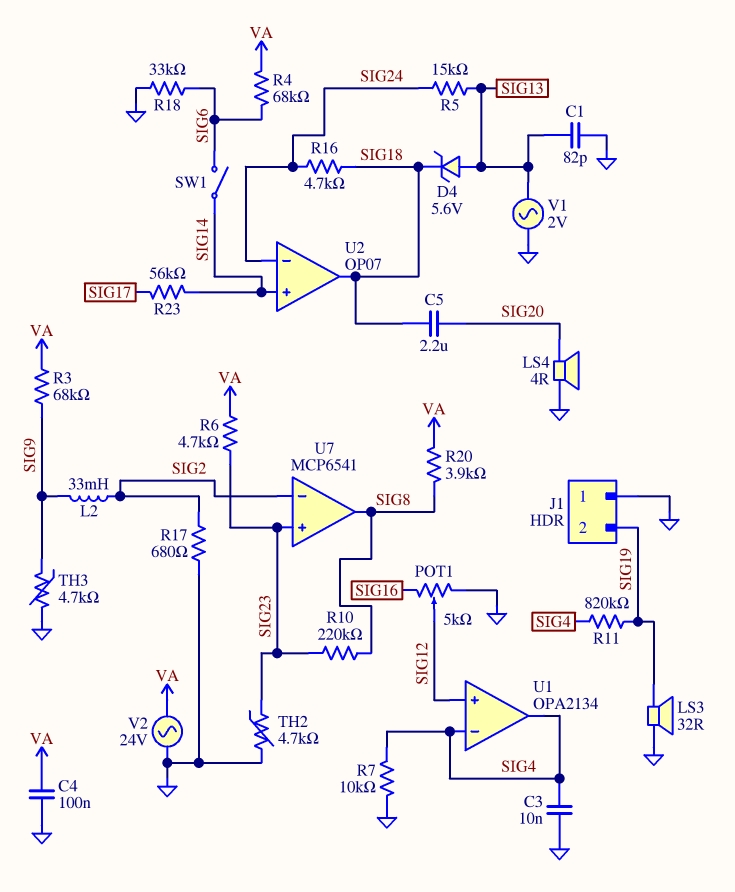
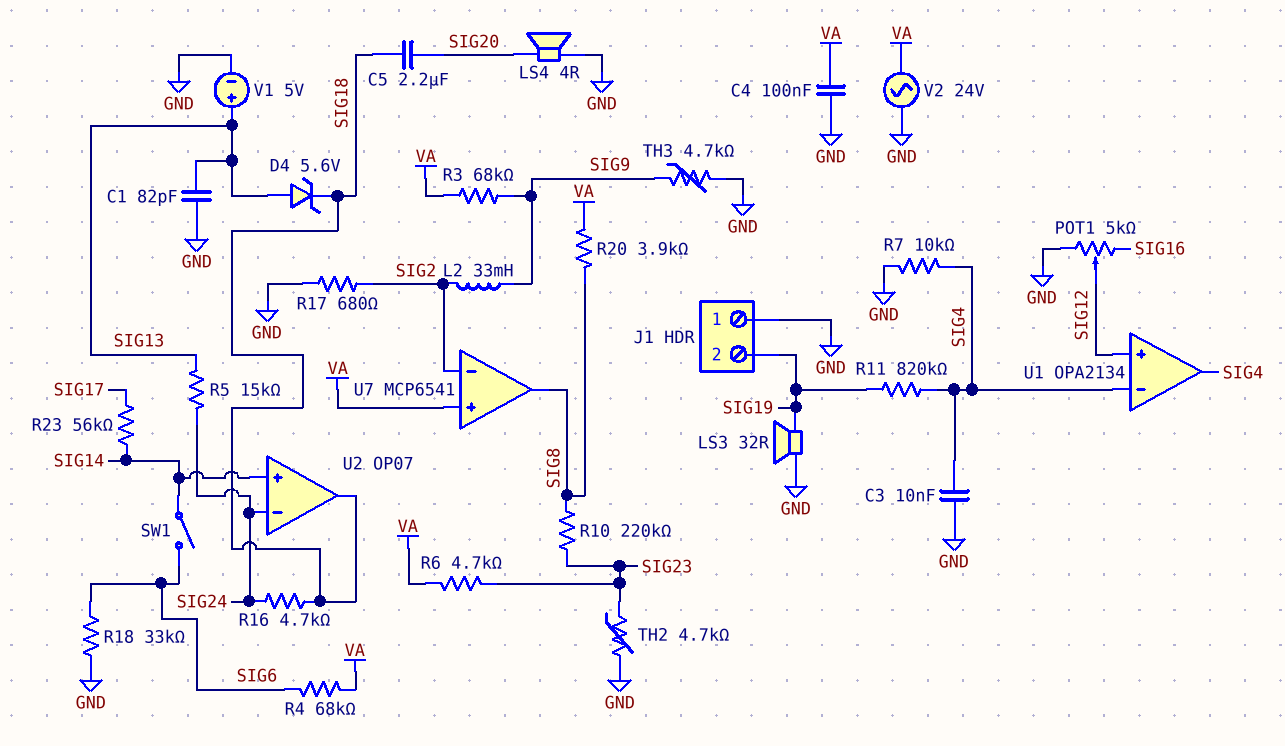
U7 pin in+: SIG23 -> VA
V1: AC 2V (GND, SIG13) -> 5V (plus SIG13, minus GND)

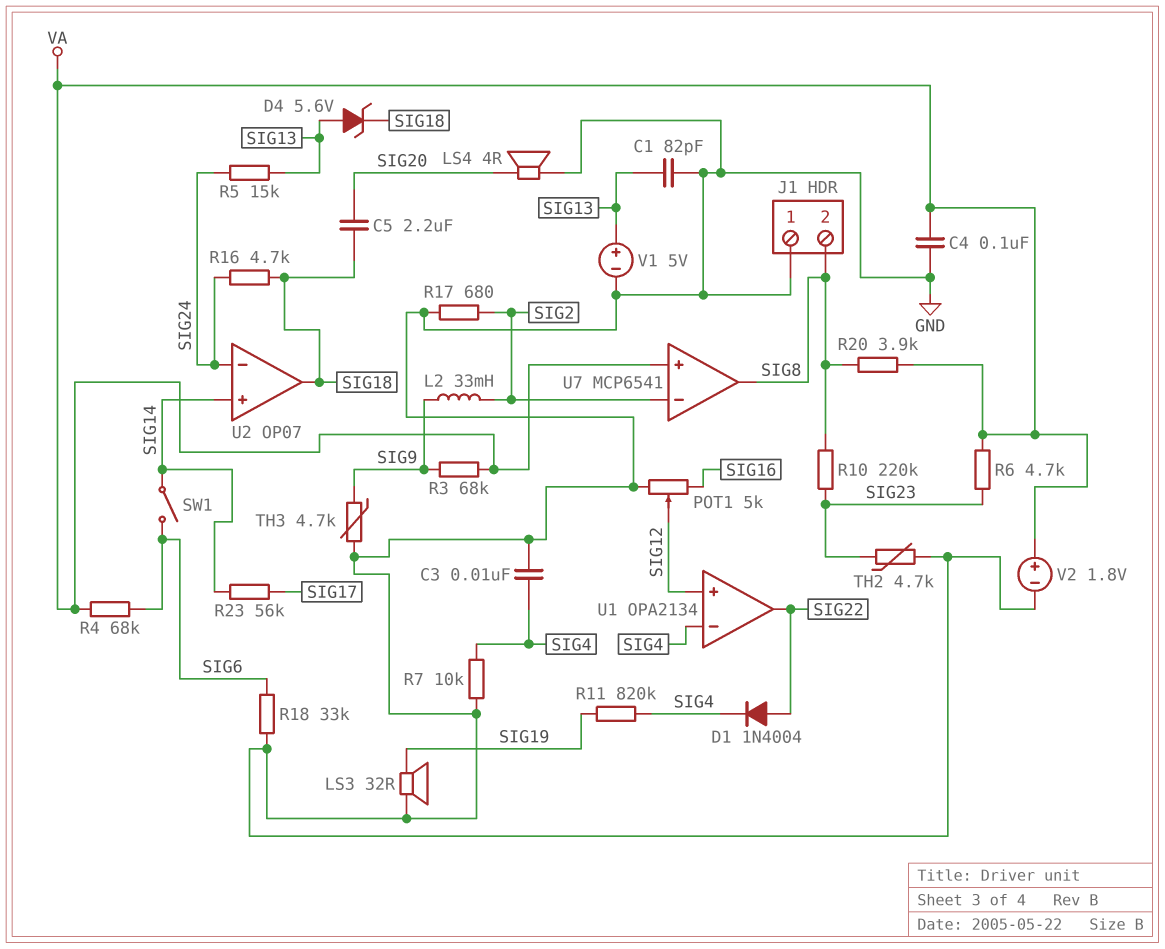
D1: none -> diode 1N4004 (A SIG22, K SIG4)
J1 pin 2: SIG19 -> SIG8
U1 pin out: SIG4 -> SIG22
V2: AC 24V (GND, VA) -> 1.8V (plus VA, minus GND)

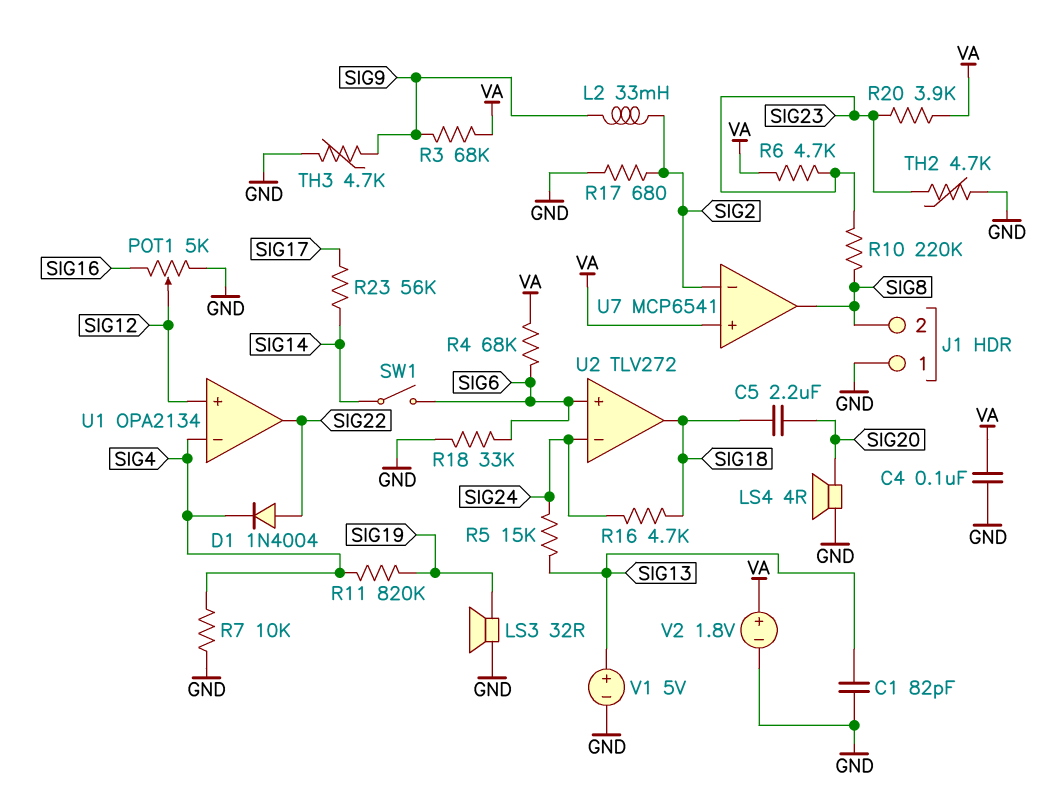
C3: 10nF (GND, SIG4) -> none
D4: zener 5.6V (A SIG13, K SIG18) -> none
R20: 3.9k (SIG8, VA) -> 3.9k (SIG23, VA)
U2: OP07 -> TLV272
U2 pin in+: SIG14 -> SIG6

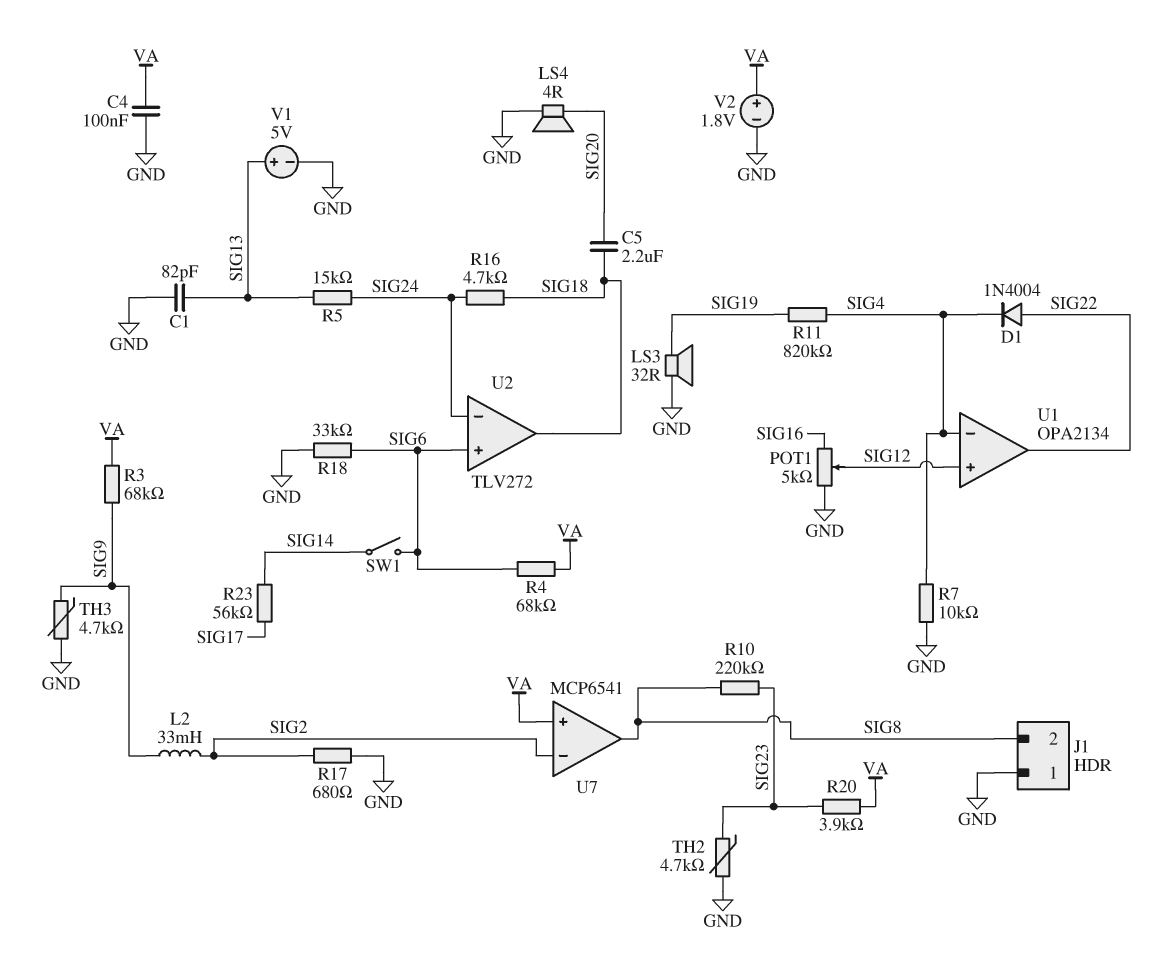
R6: 4.7k (SIG23, VA) -> none

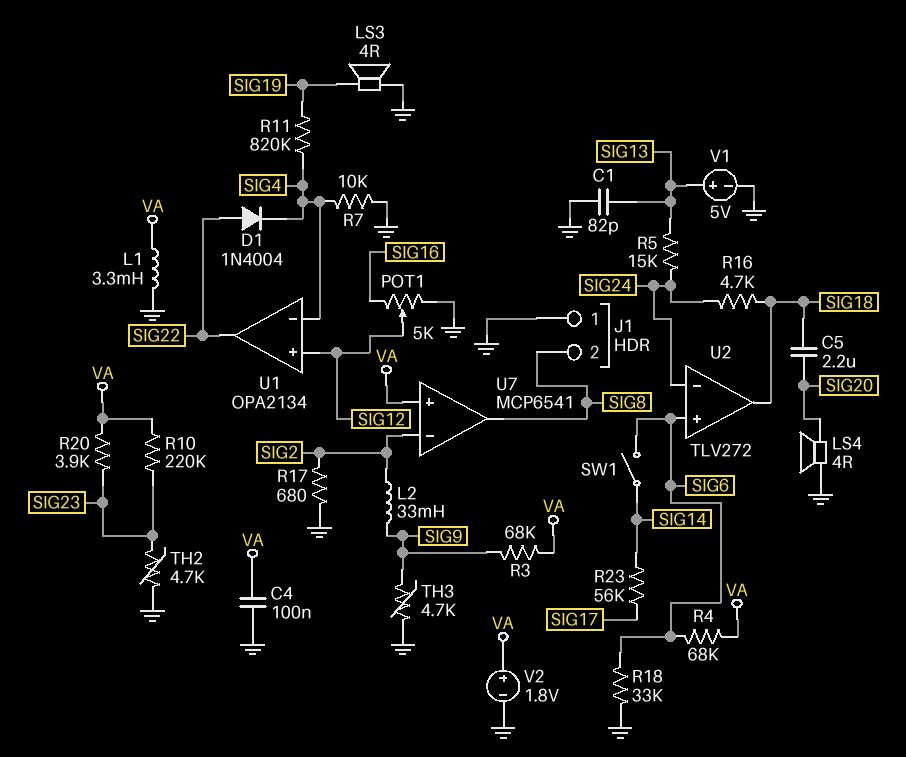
L1: none -> 3.3mH (GND, VA)
LS3: speaker 32R (GND, SIG19) -> speaker 4R (GND, SIG19)
R10: 220k (SIG8, SIG23) -> 220k (SIG23, VA)

